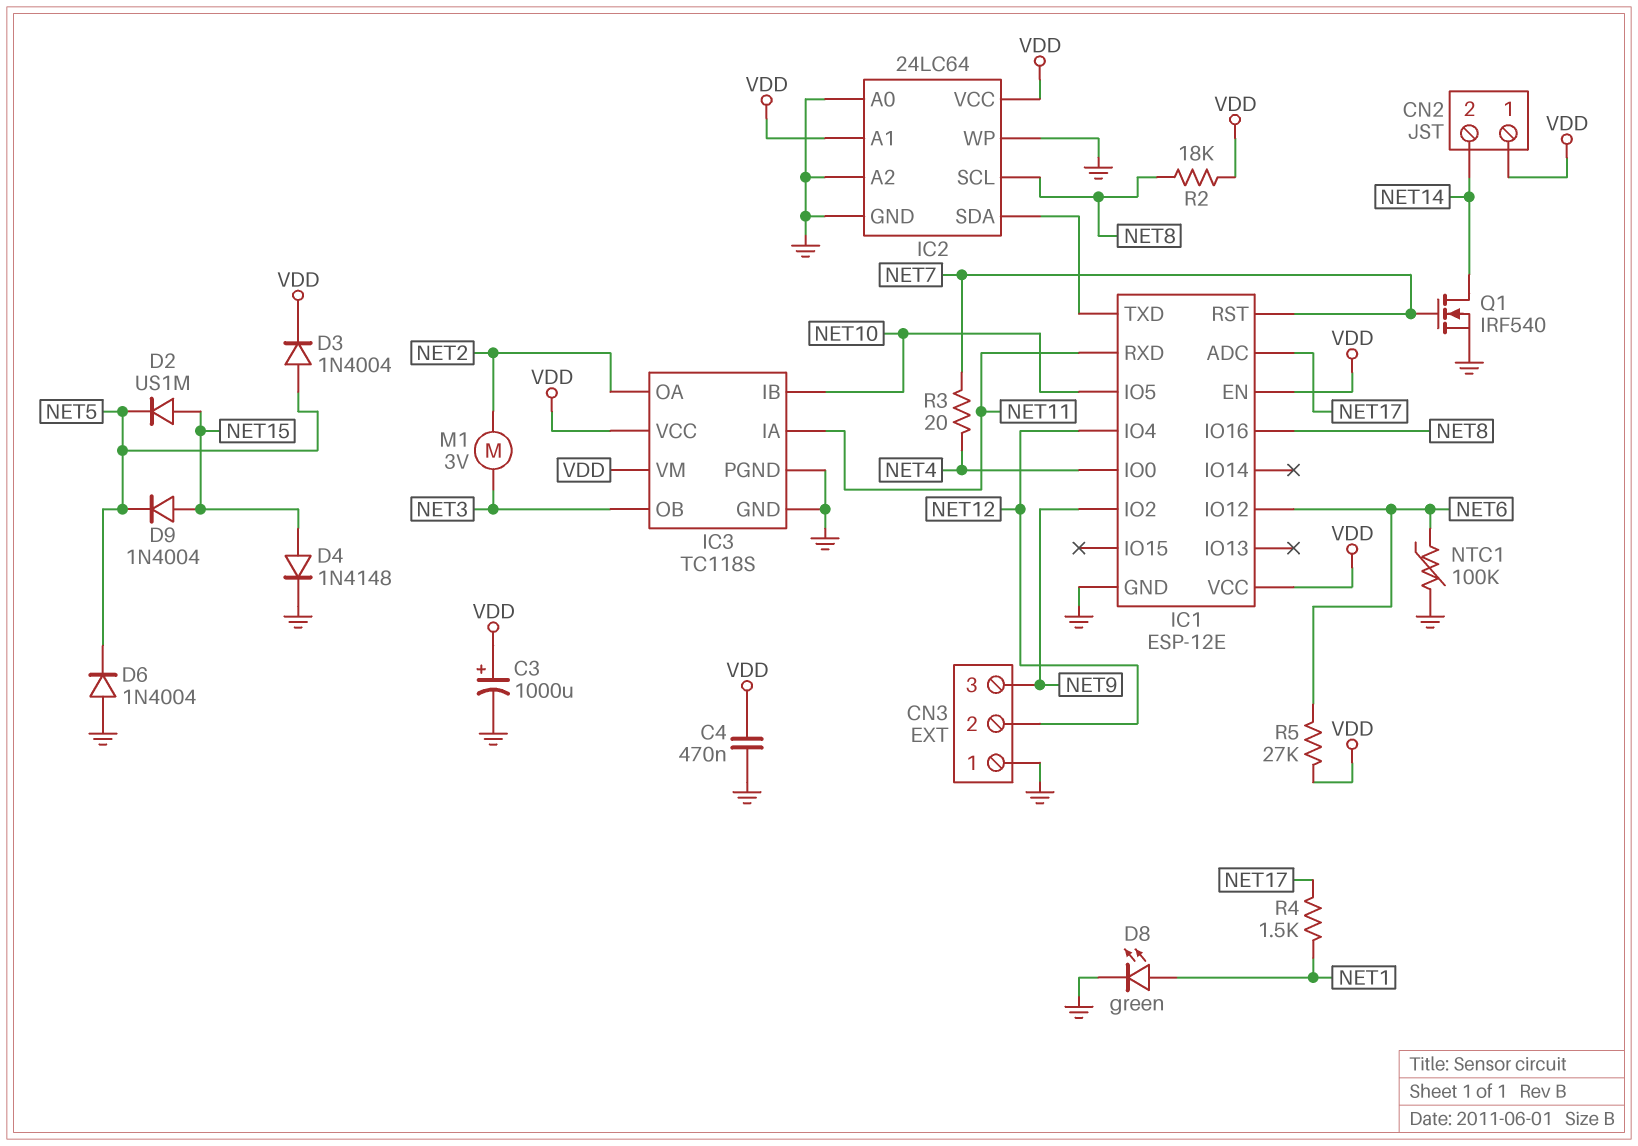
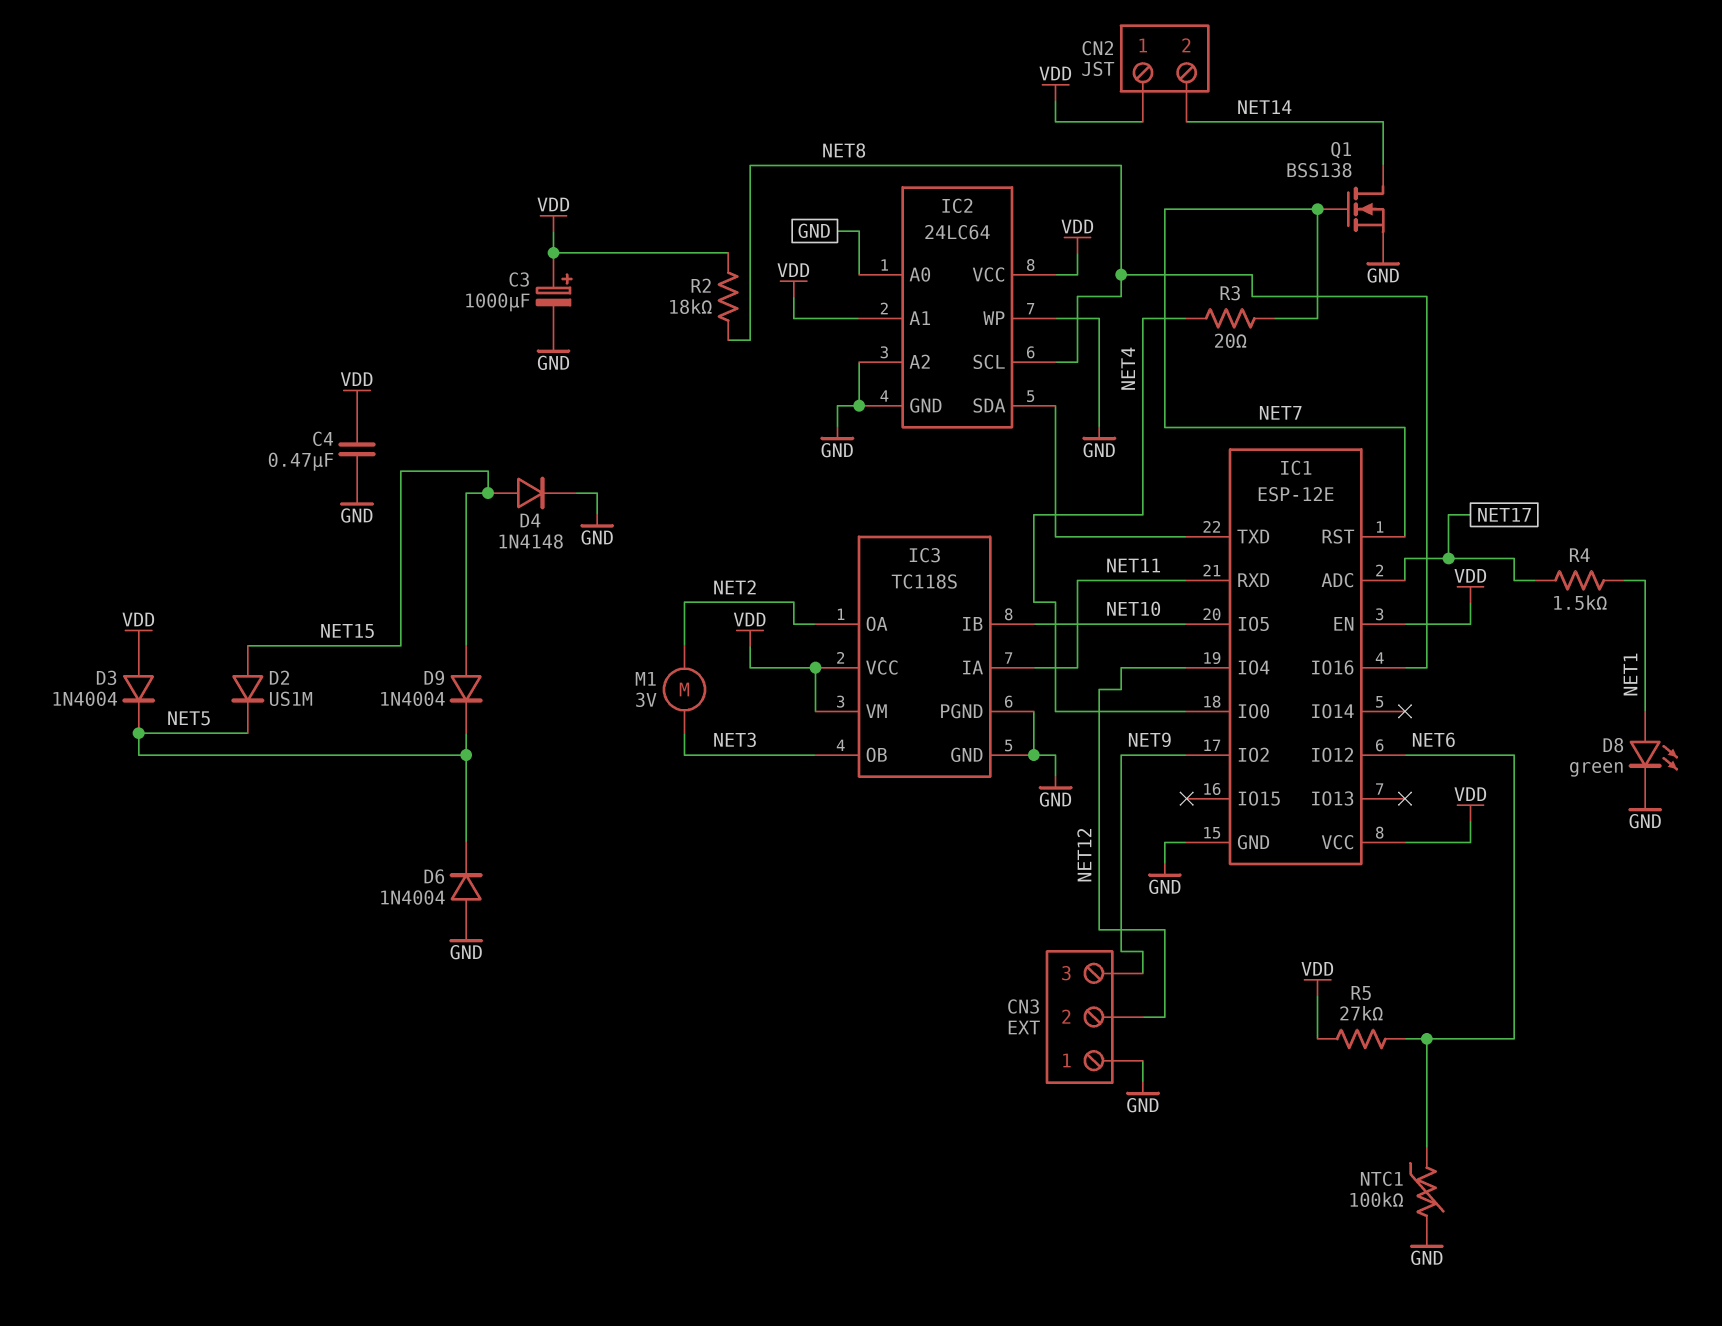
D3: diode 1N4004 (A NET5, K VDD) -> diode 1N4004 (A VDD, K NET5)
Q1: NMOS IRF540 (G NET7, D NET14, S GND) -> NMOS BSS138 (G NET7, D NET14, S GND)

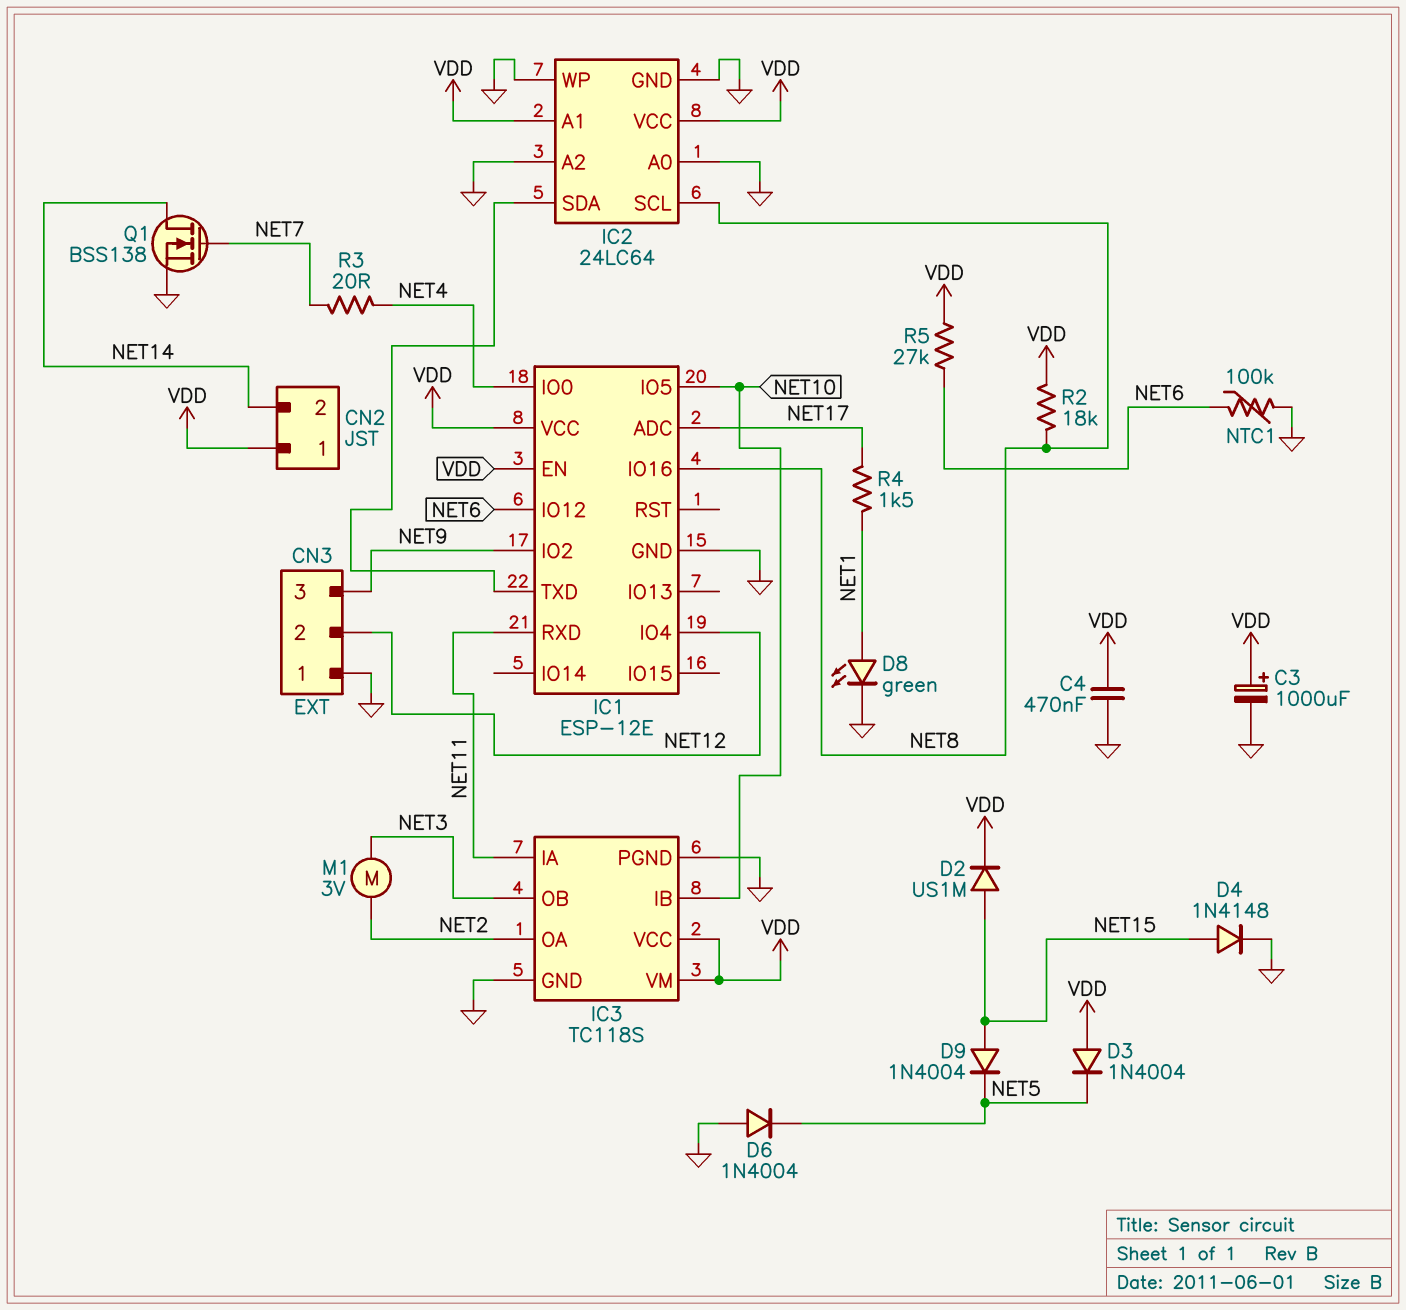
D2: diode US1M (A NET15, K NET5) -> diode US1M (A NET15, K VDD)
IC1 pin RST: NET7 -> none

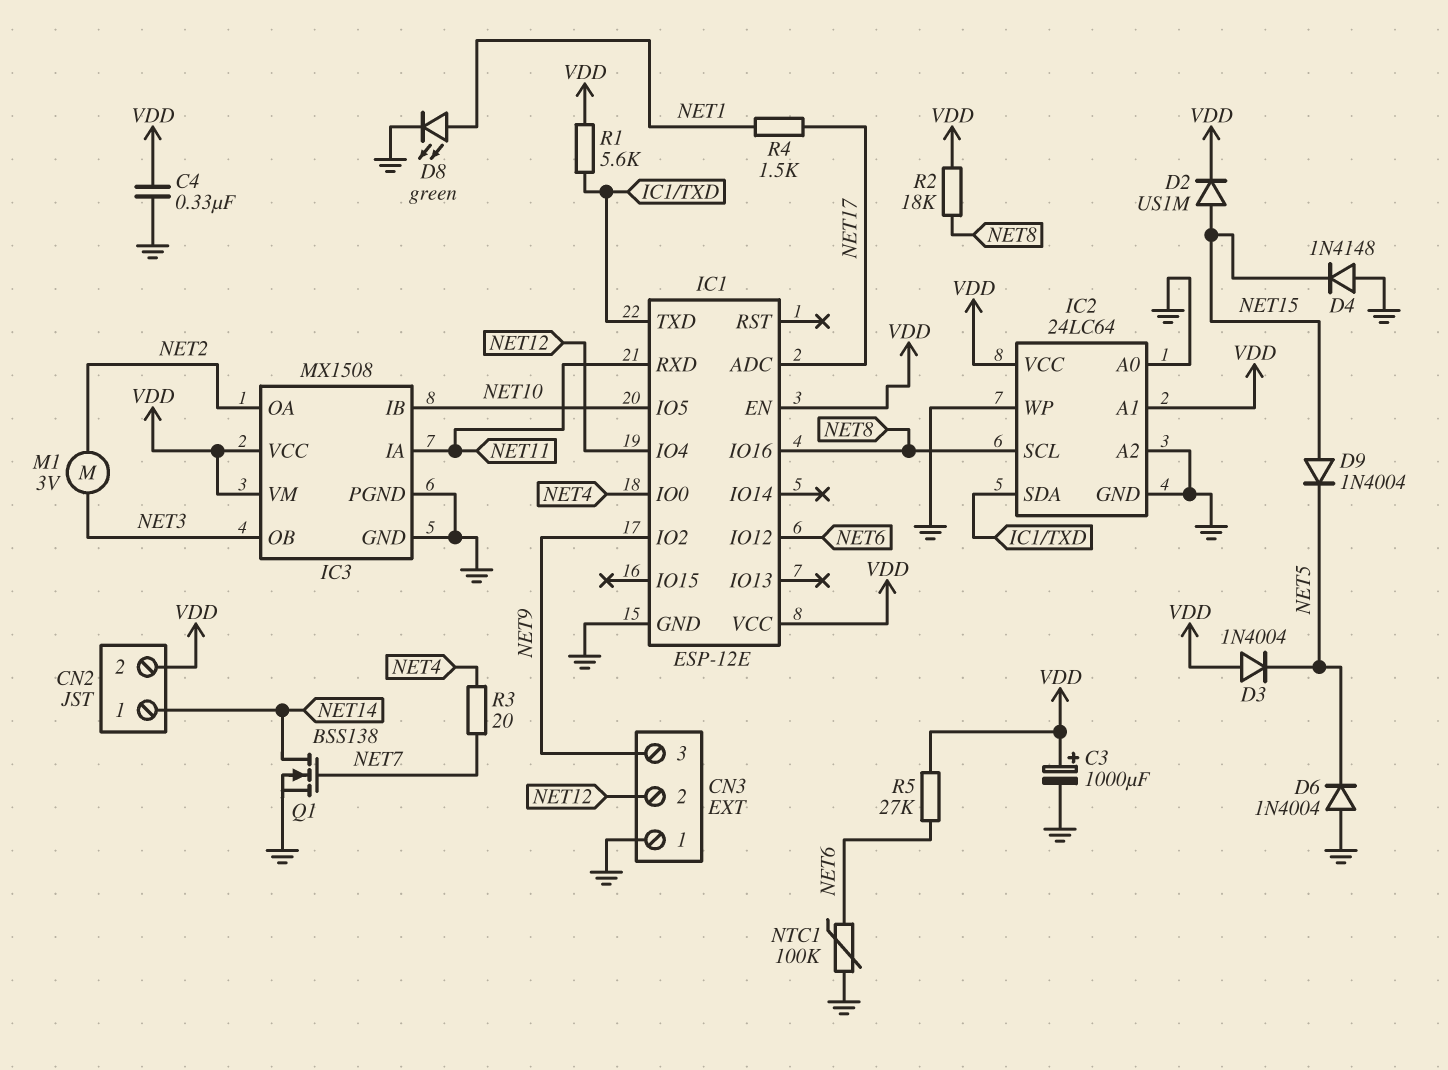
C4: 470nF (GND, VDD) -> 330nF (GND, VDD)
CN2 pin 1: VDD -> NET14
CN2 pin 2: NET14 -> VDD
D4: diode 1N4148 (A NET15, K GND) -> diode 1N4148 (A GND, K NET15)
IC3: TC118S -> MX1508
R1: none -> 5.6k (IC1/TXD, VDD)

